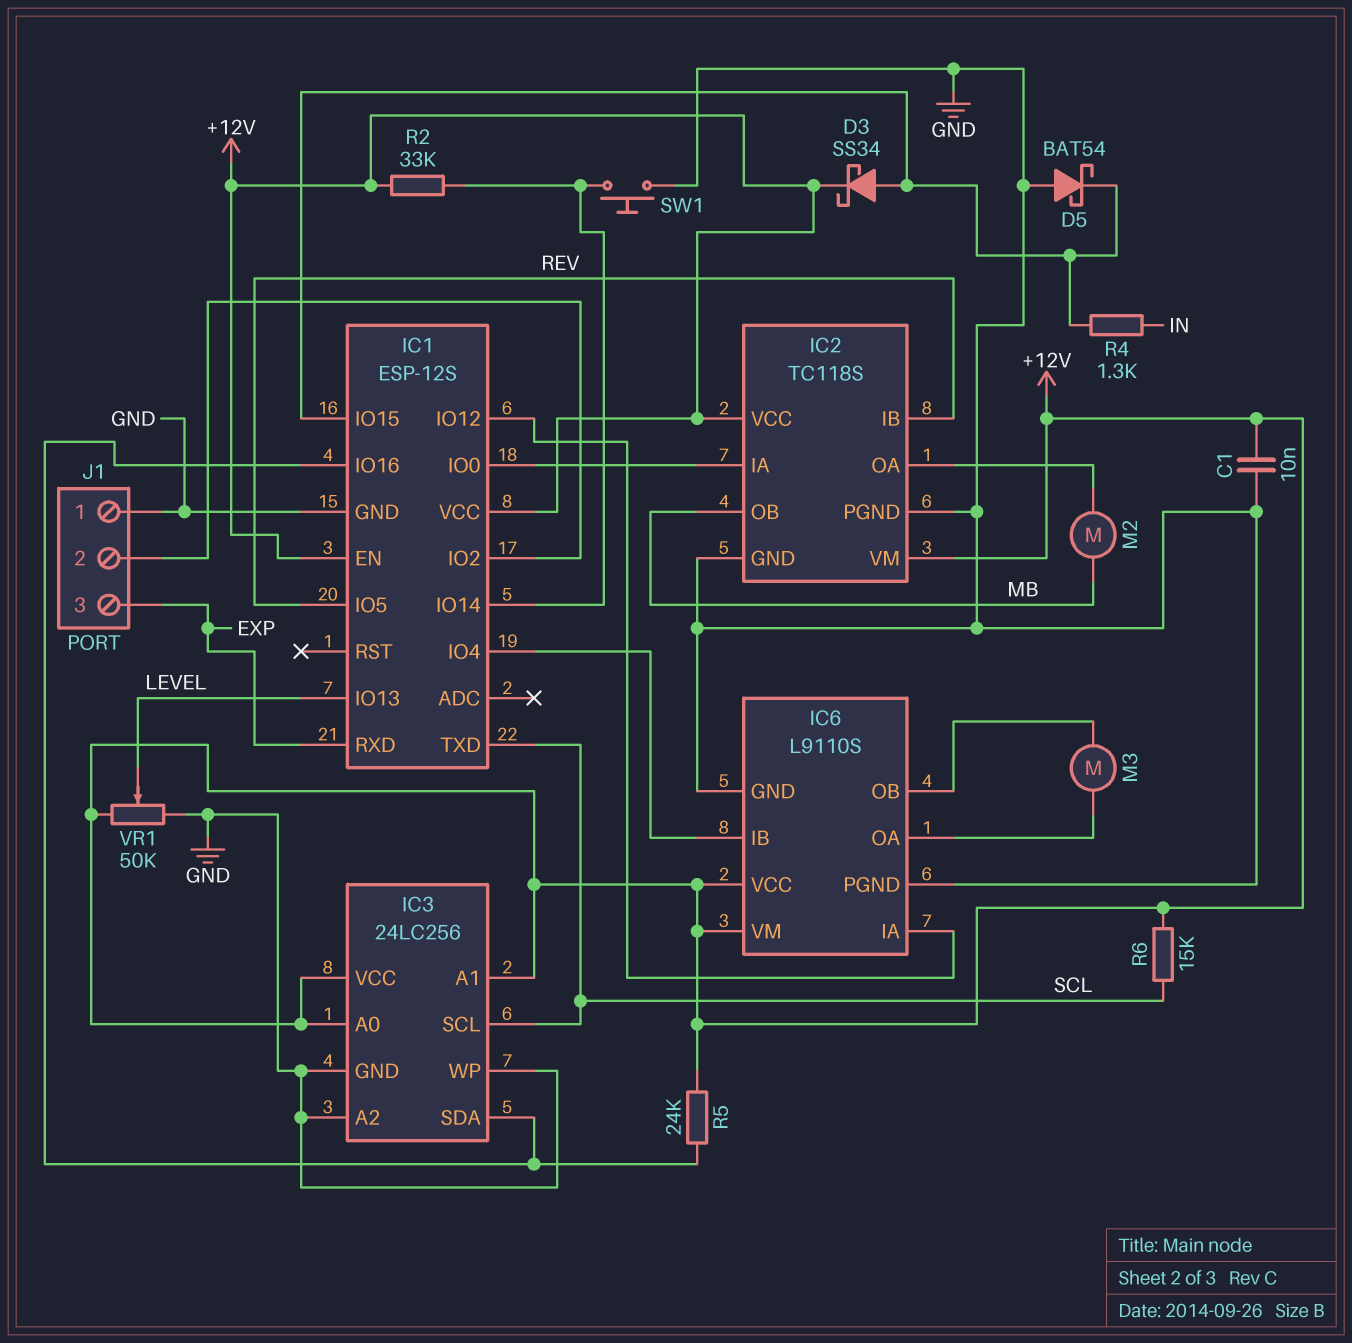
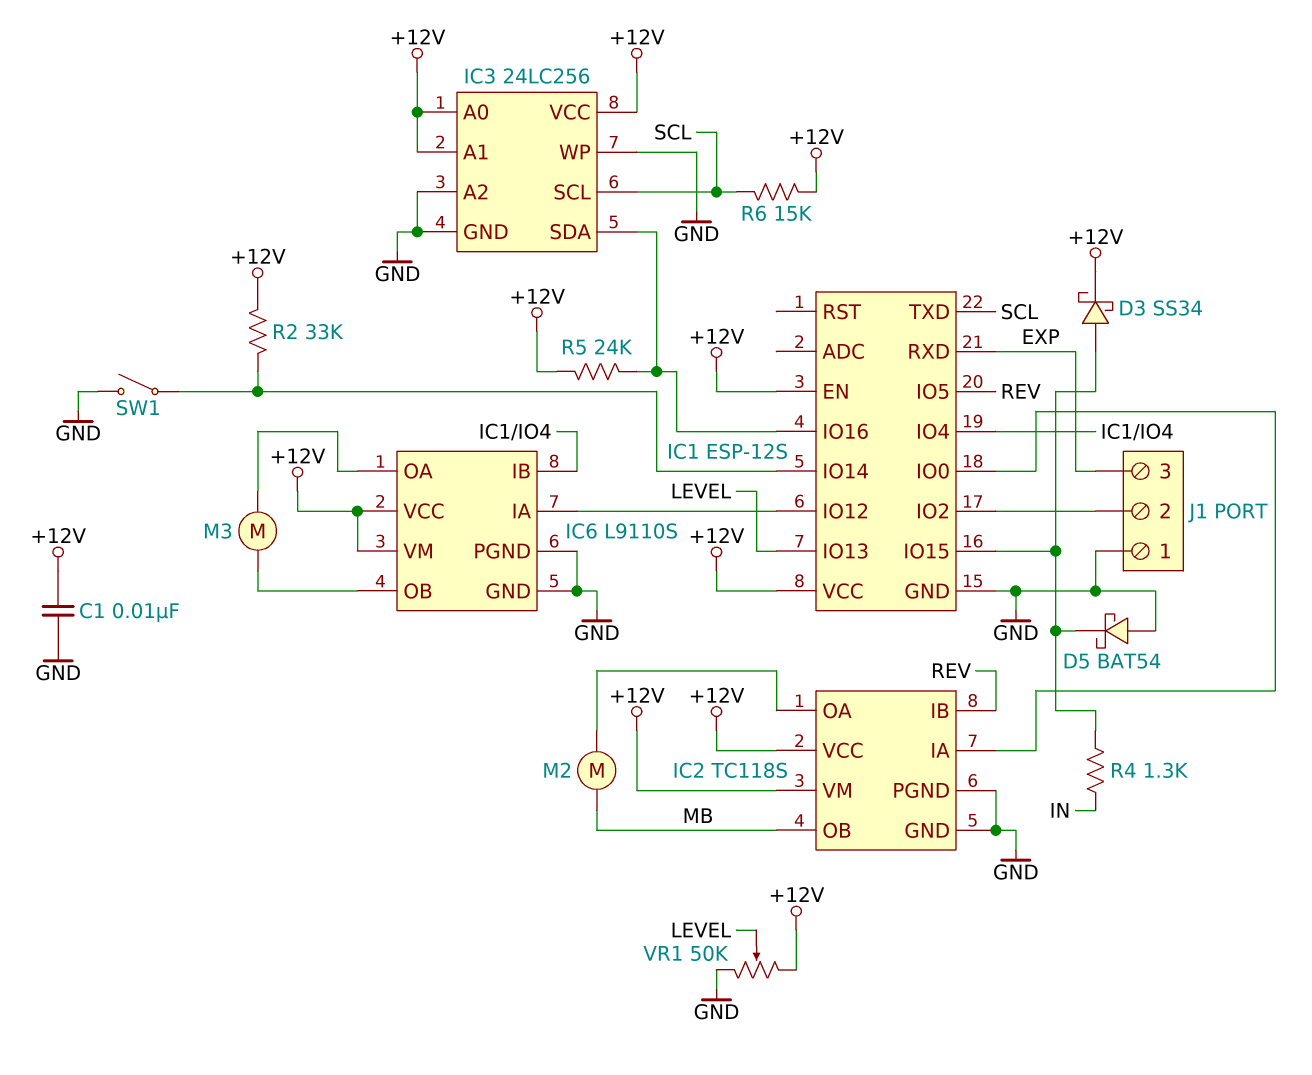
SW1: button (GND, IC1/IO14) -> switch (GND, IC1/IO14)

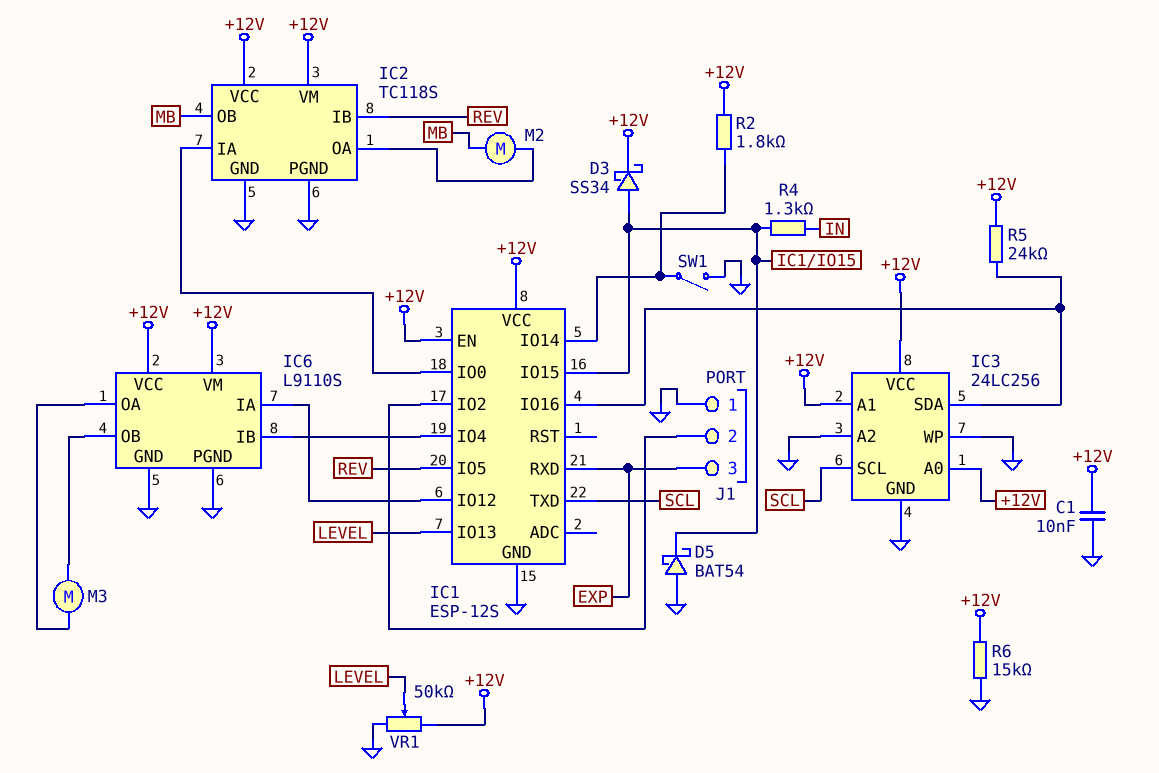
R2: 33k (+12V, IC1/IO14) -> 1.8k (+12V, IC1/IO14)
R6: 15k (+12V, SCL) -> 15k (+12V, GND)

